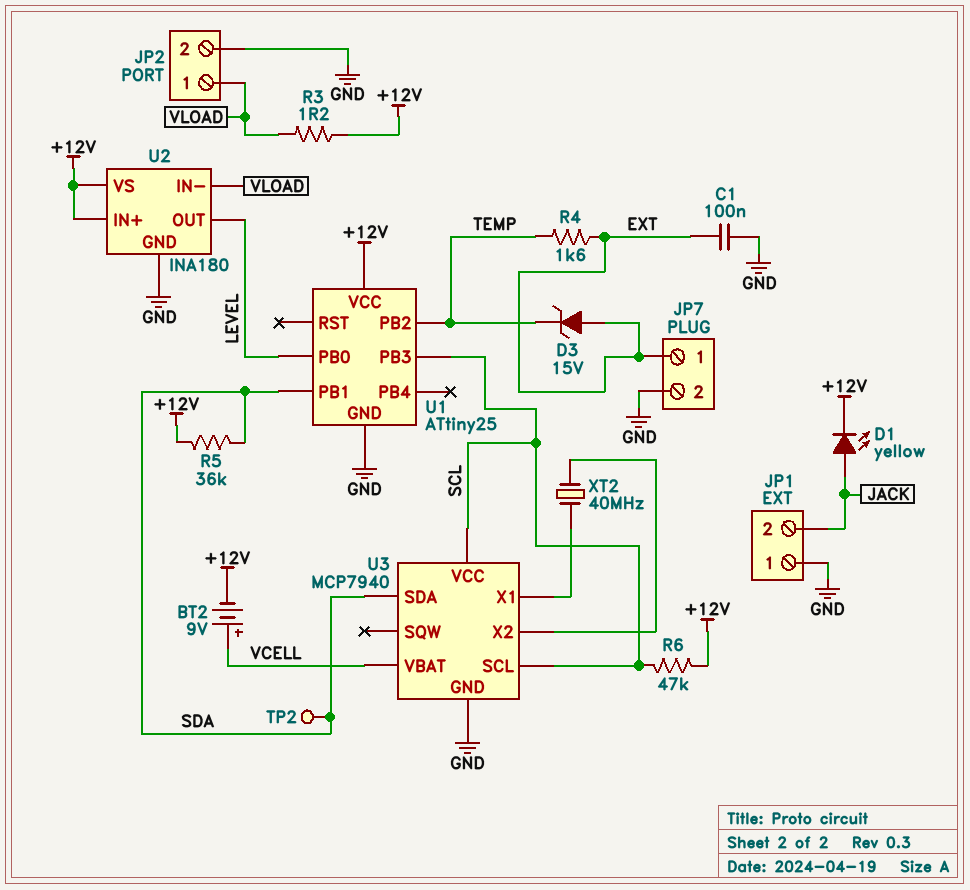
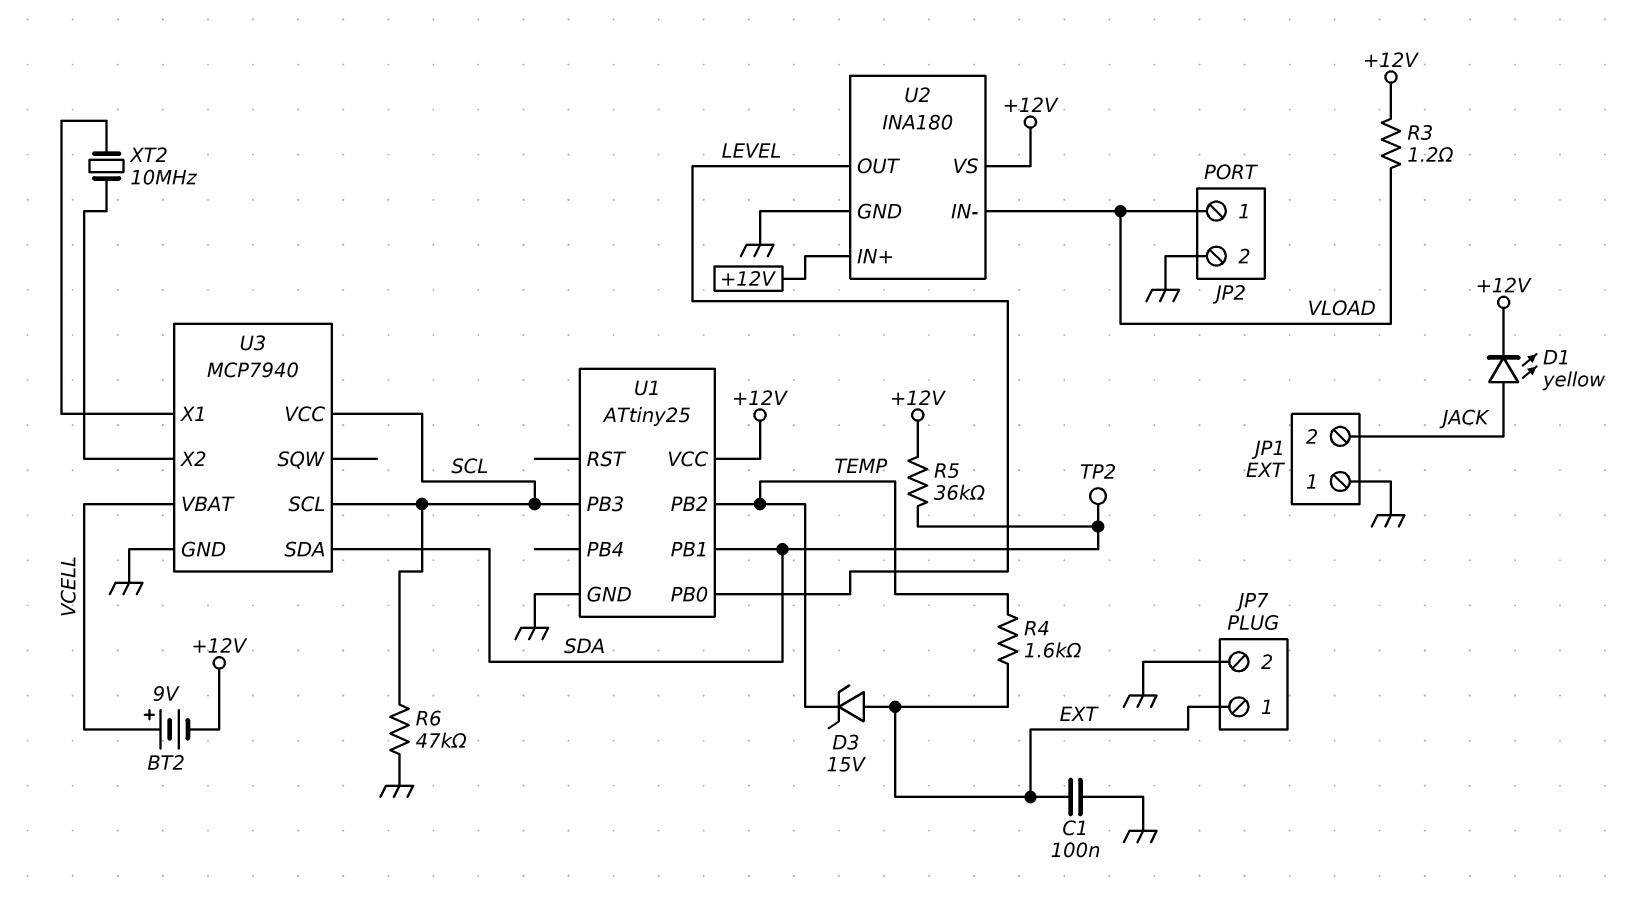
R6: 47k (+12V, SCL) -> 47k (GND, SCL)
XT2: 40MHz (U3/X1, U3/X2) -> 10MHz (U3/X1, U3/X2)

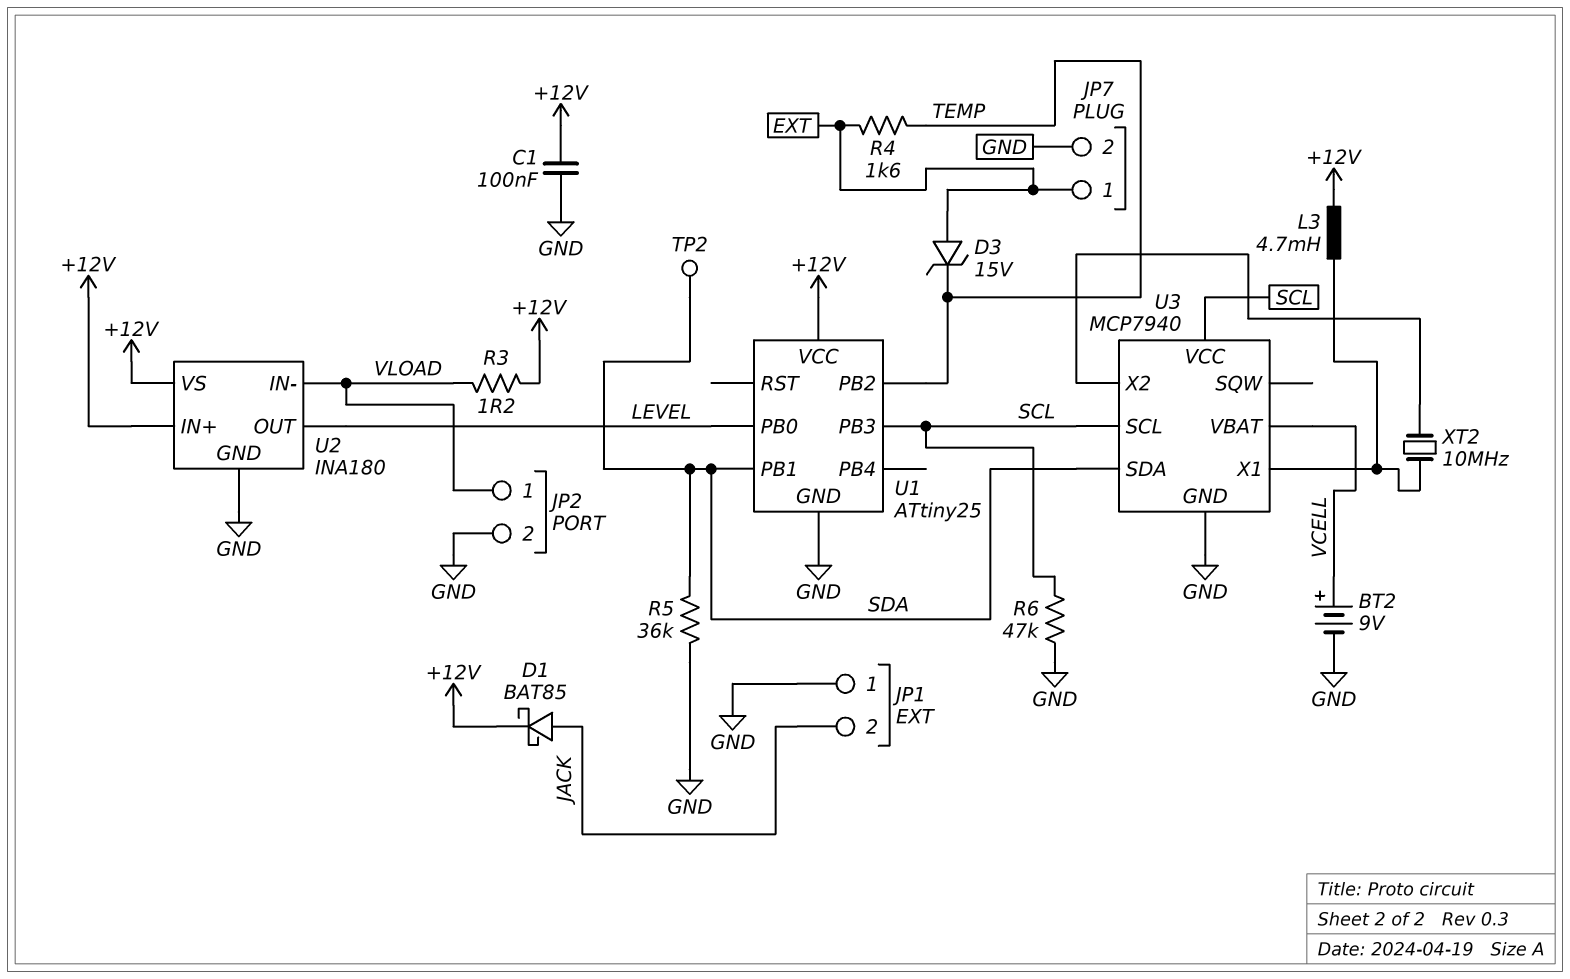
BT2: 9V (plus VCELL, minus +12V) -> 9V (plus VCELL, minus GND)
C1: 100nF (EXT, GND) -> 100nF (+12V, GND)
D1: LED yellow (A JACK, K +12V) -> schottky BAT85 (A JACK, K +12V)
L3: none -> 4.7mH (+12V, U3/X1)
R5: 36k (+12V, SDA) -> 36k (GND, SDA)

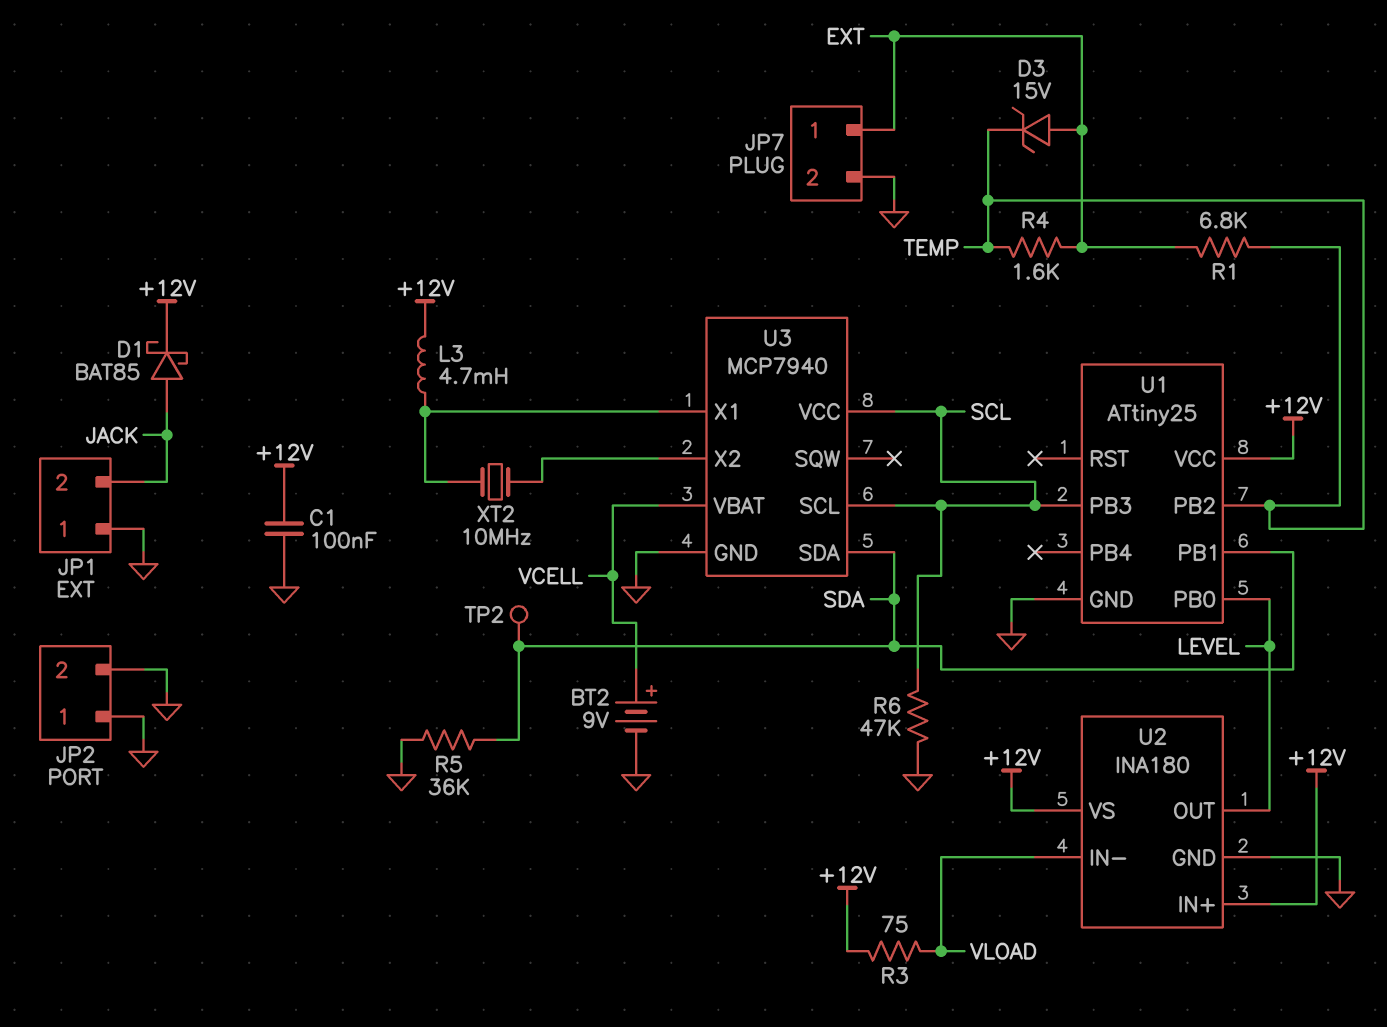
JP2 pin 1: VLOAD -> GND
R1: none -> 6.8k (EXT, TEMP)
R3: 1.2 (+12V, VLOAD) -> 75 (+12V, VLOAD)

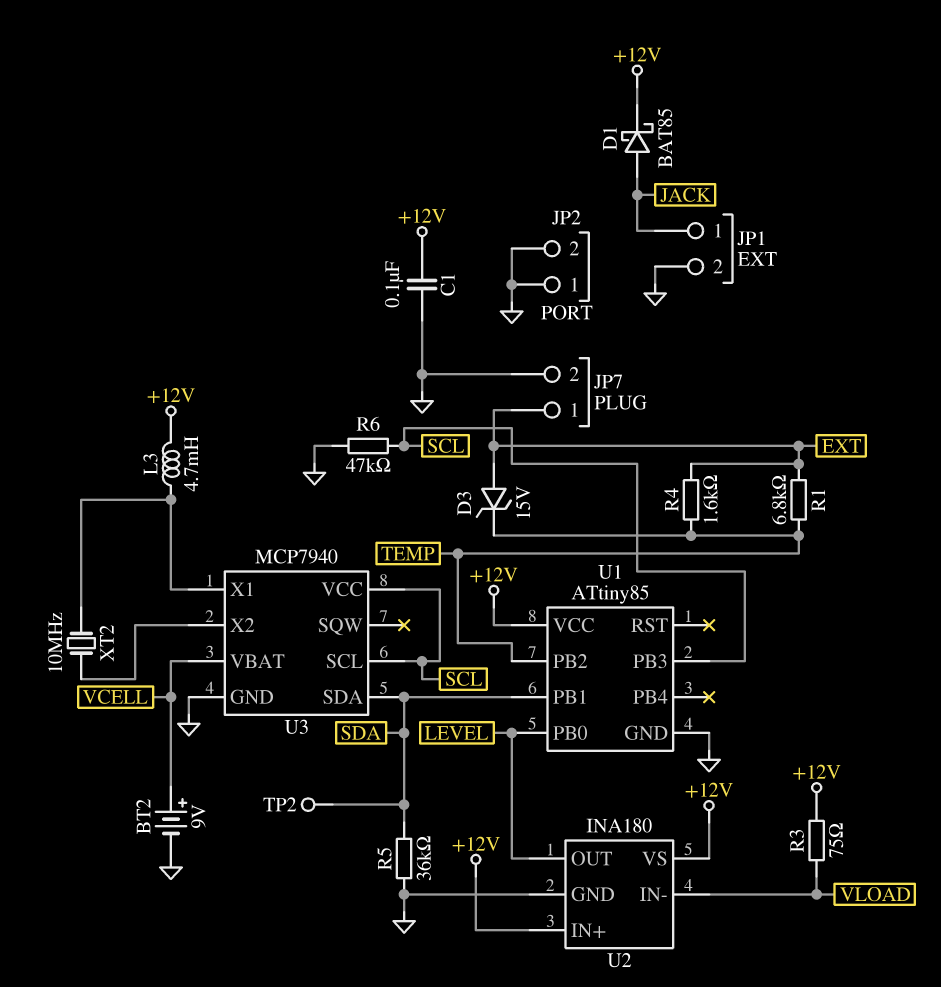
JP1 pin 1: GND -> JACK
JP1 pin 2: JACK -> GND
U1: ATtiny25 -> ATtiny85

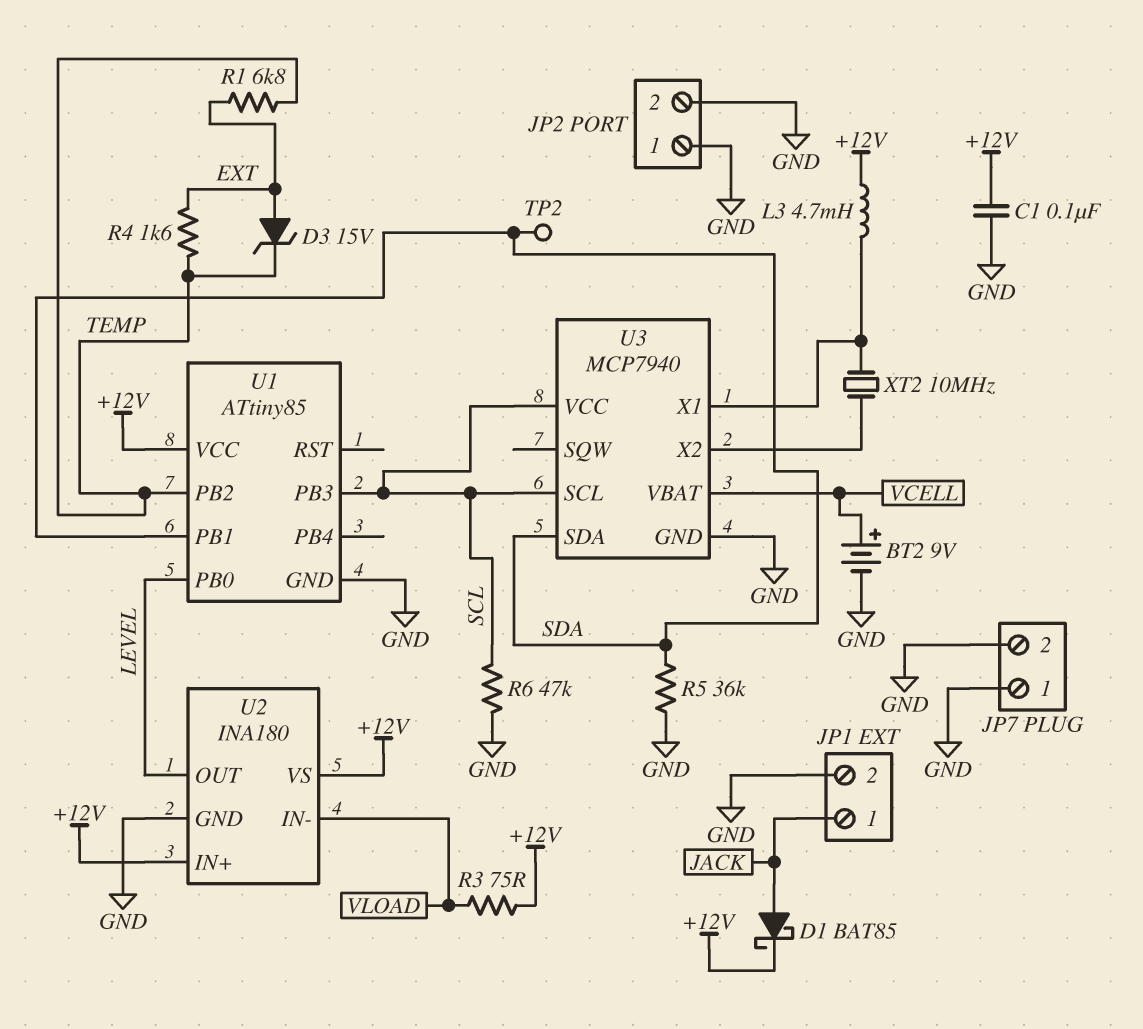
JP7 pin 1: EXT -> GND

